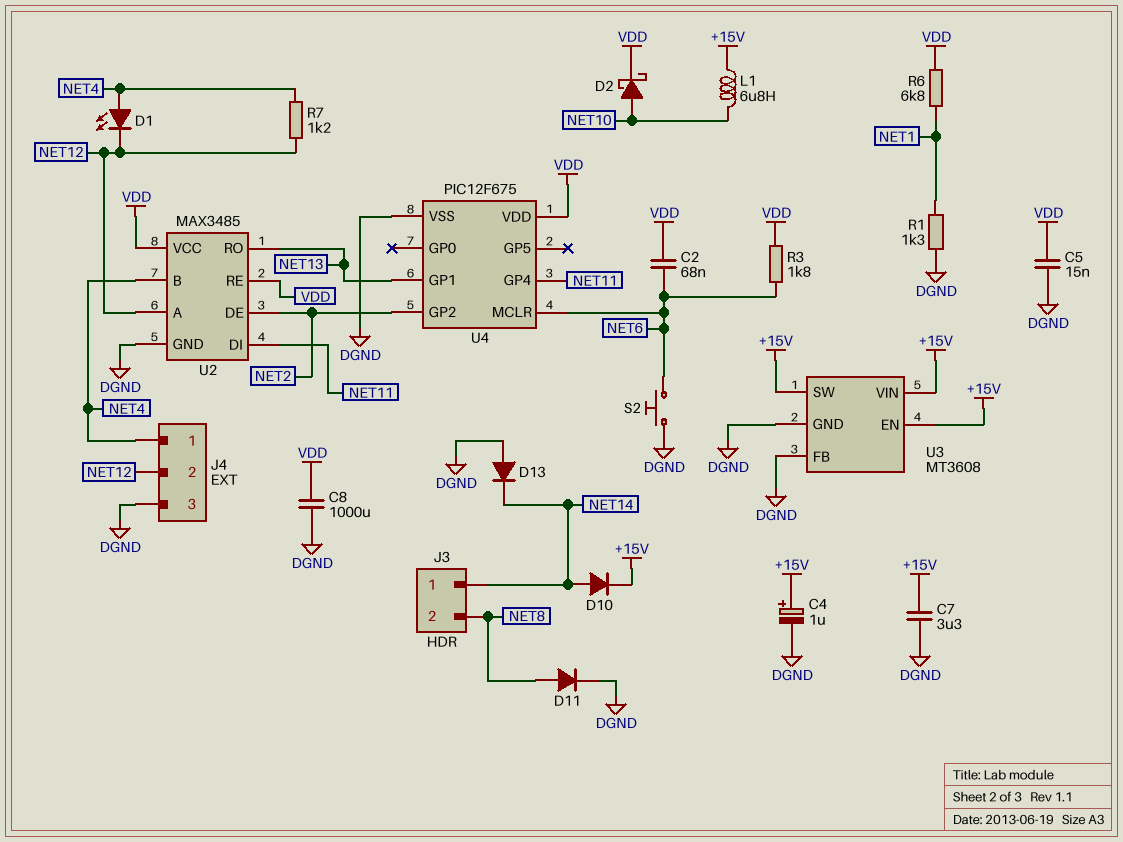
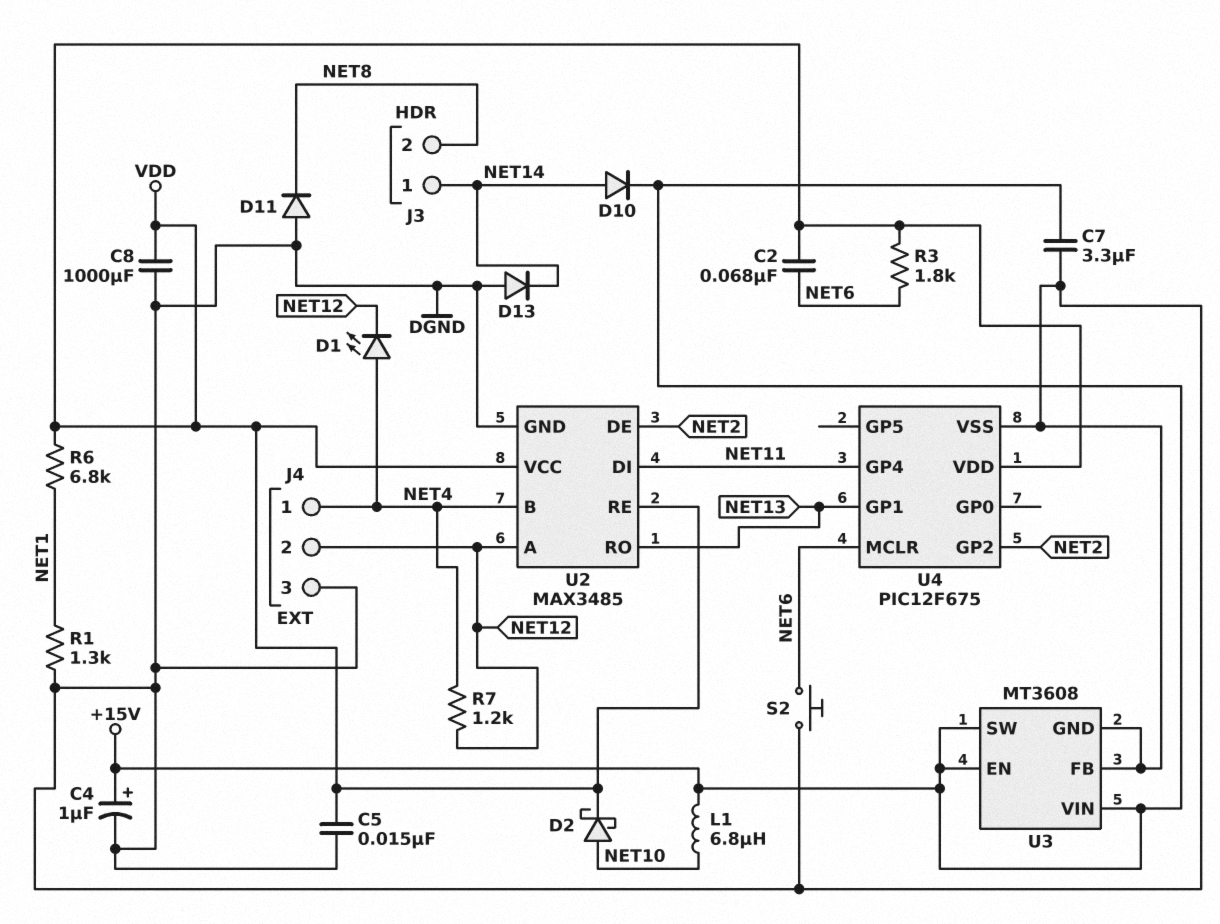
D11: diode (A NET8, K DGND) -> diode (A DGND, K NET8)

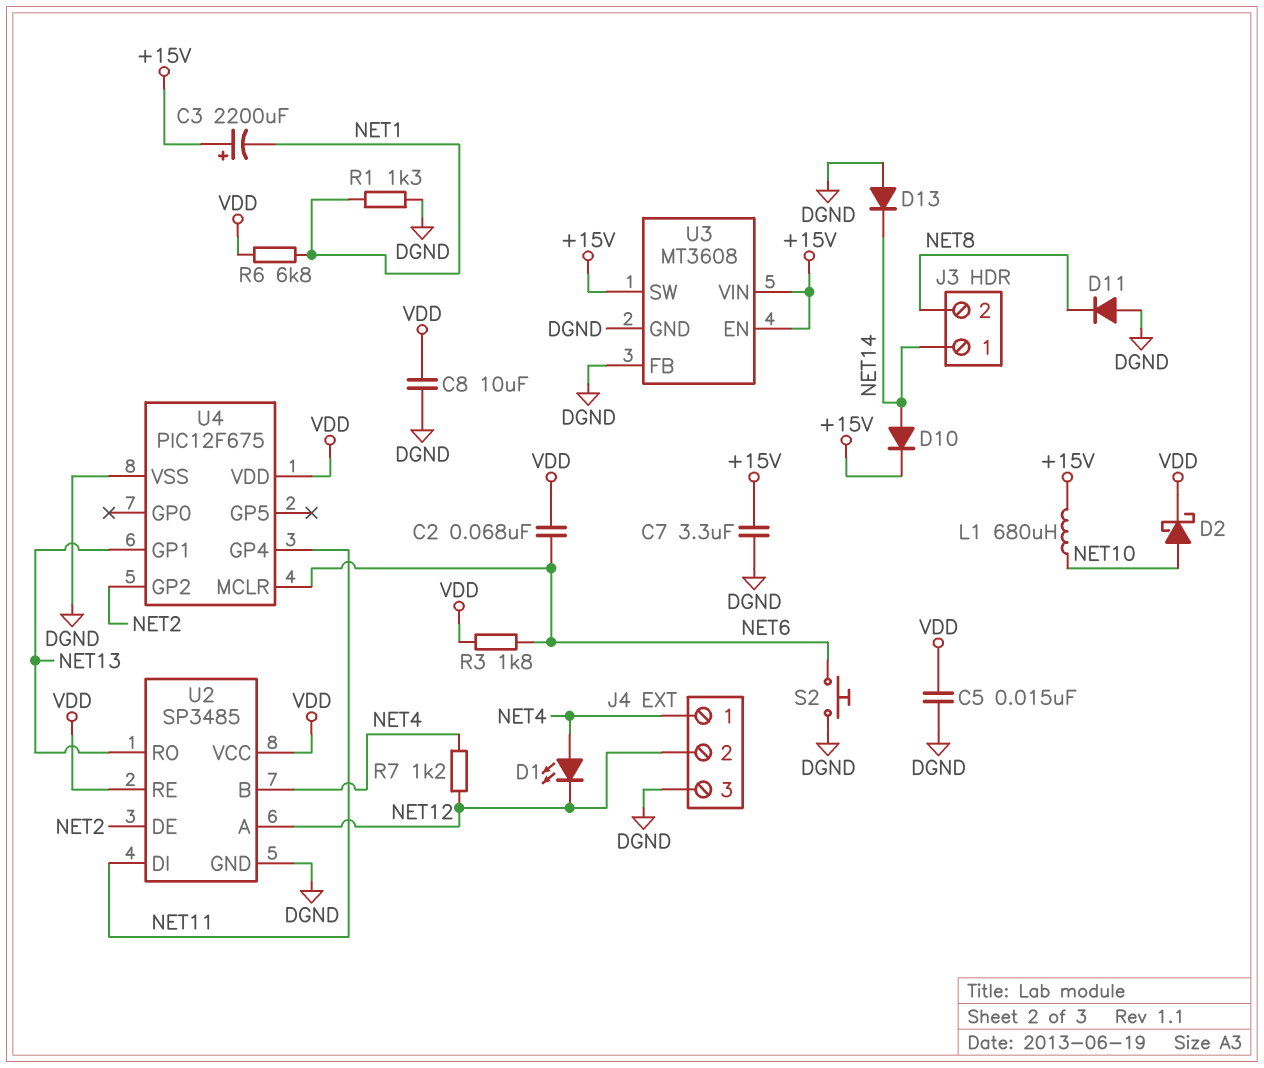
C3: none -> 2200uF (plus +15V, minus NET1)
C4: 1uF (plus +15V, minus DGND) -> none
C8: 1000uF (DGND, VDD) -> 10uF (DGND, VDD)
L1: 6.8uH (+15V, NET10) -> 680uH (+15V, NET10)
U2: MAX3485 -> SP3485

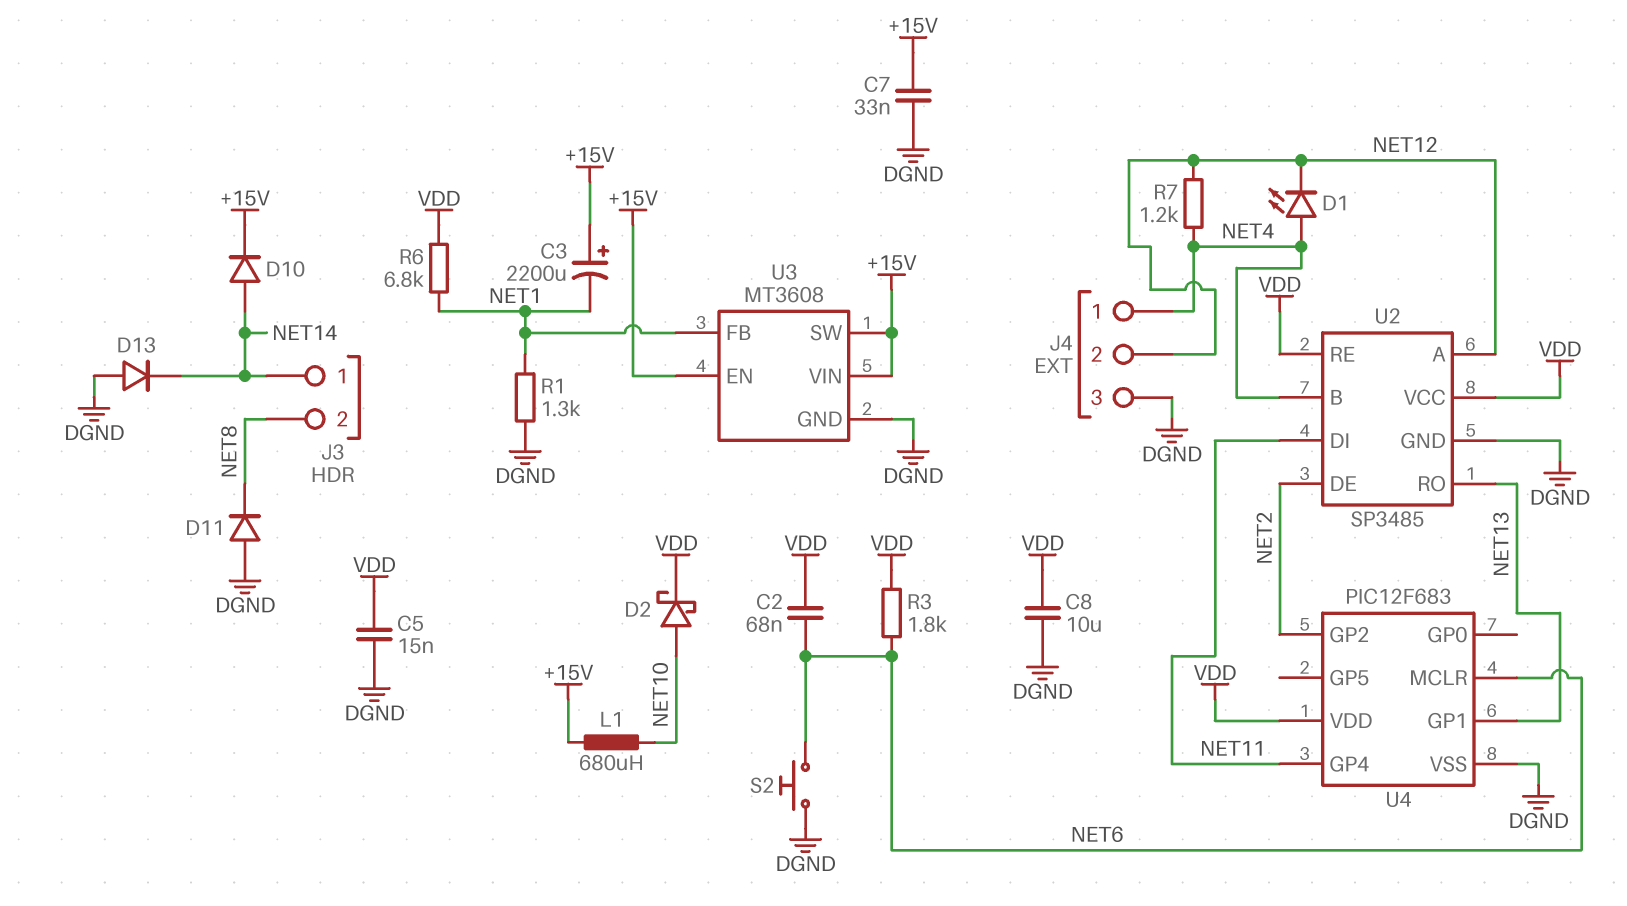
C7: 3.3uF (+15V, DGND) -> 33nF (+15V, DGND)
U3 pin FB: DGND -> NET1
U4: PIC12F675 -> PIC12F683

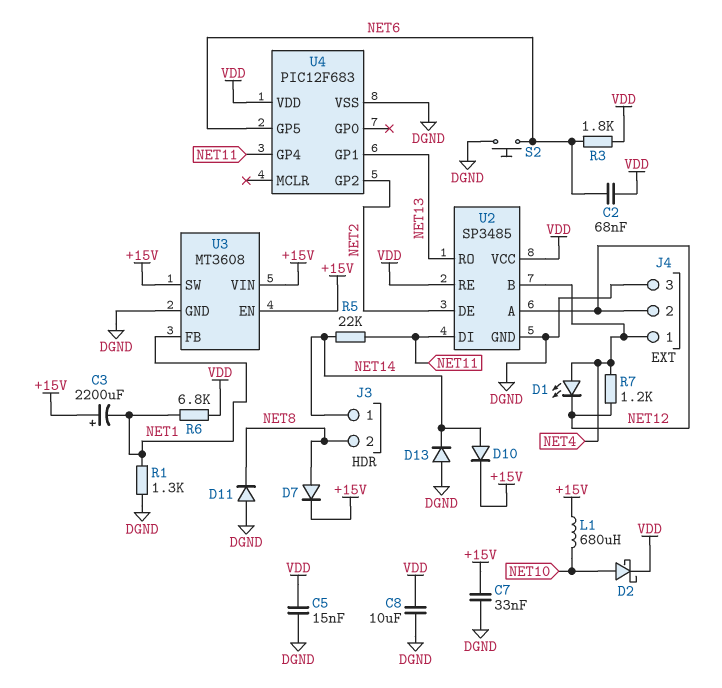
D7: none -> diode (A NET8, K +15V)
R5: none -> 22k (NET11, NET14)
U4 pin GP5: none -> NET6
U4 pin MCLR: NET6 -> none

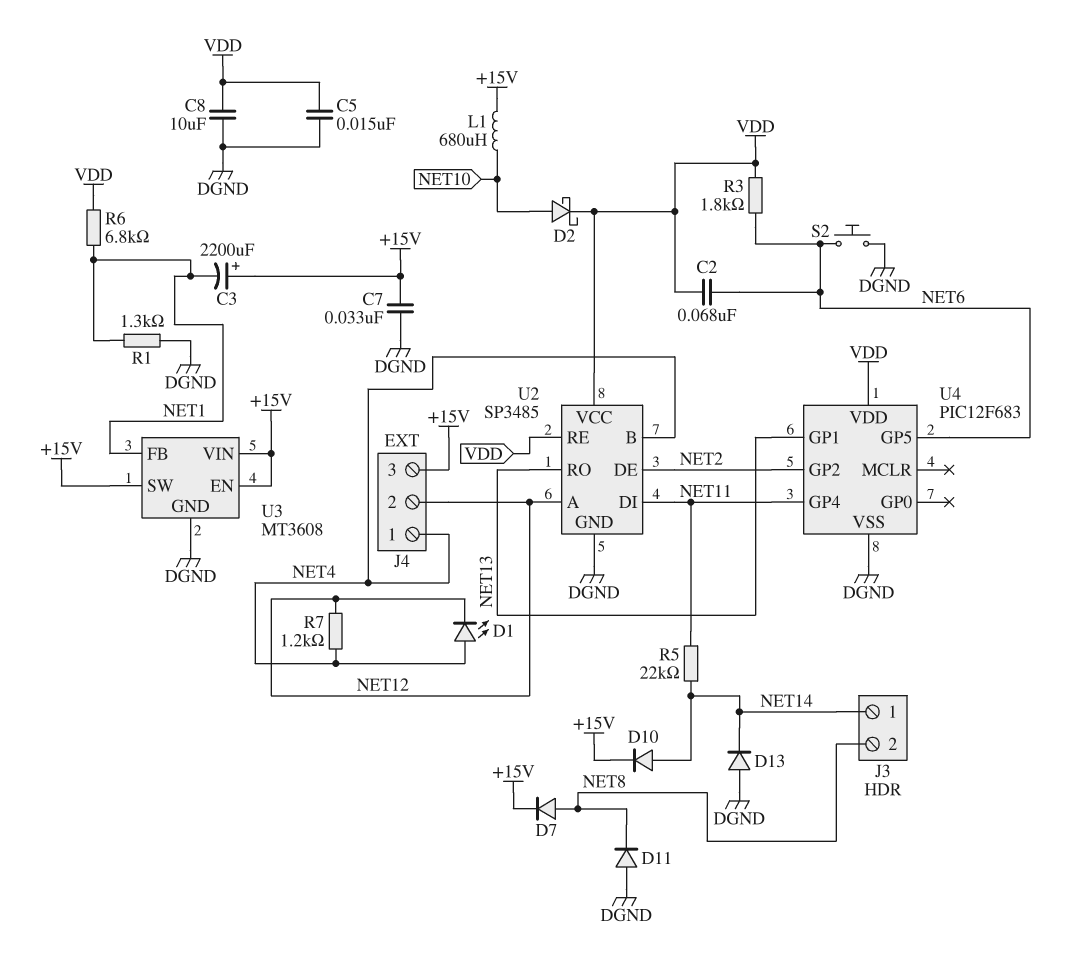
J4 pin 3: DGND -> +15V

